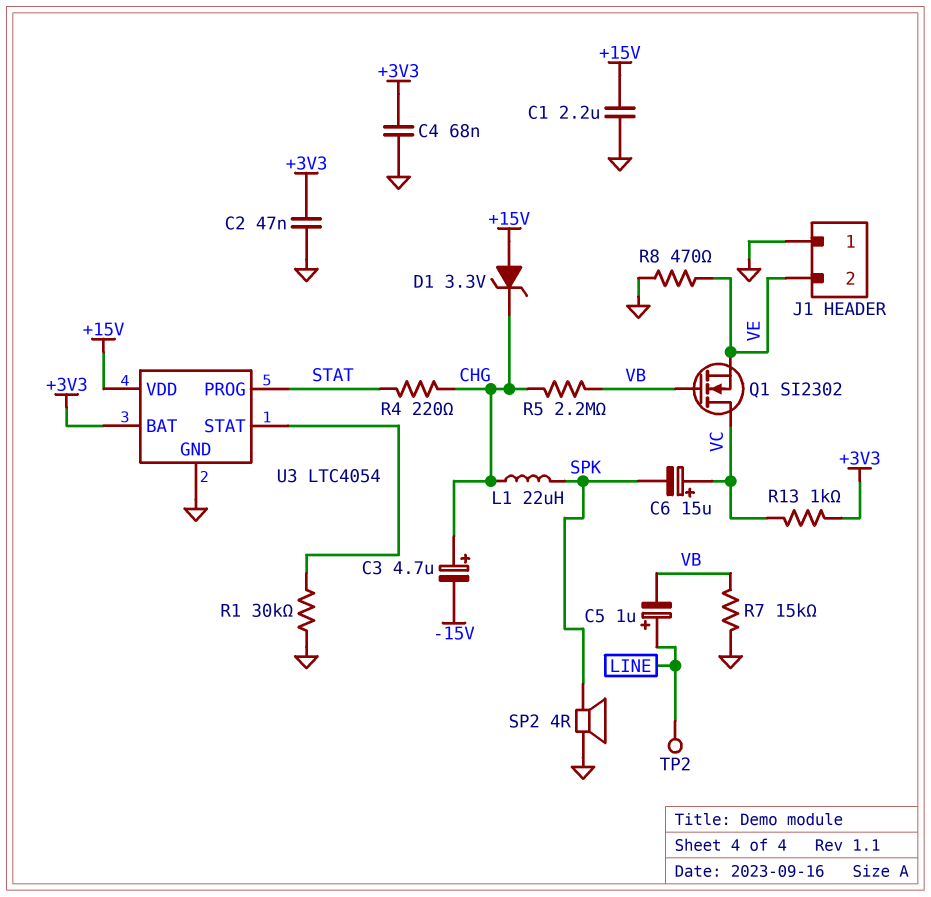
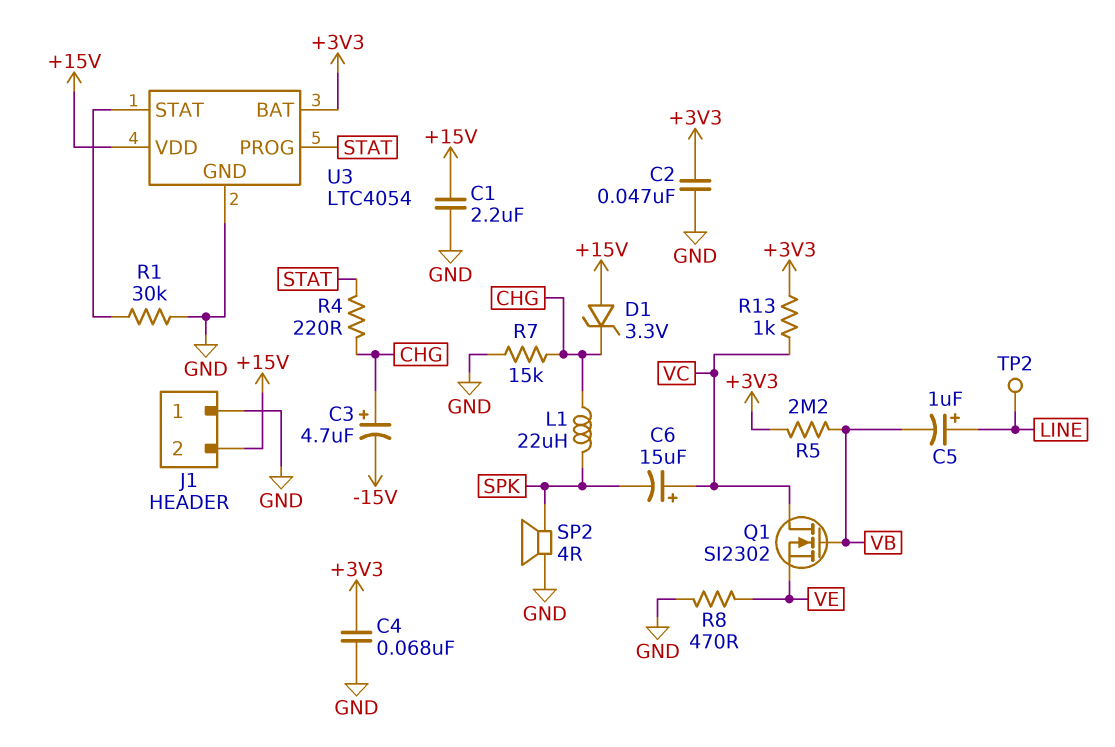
J1 pin 2: VE -> +15V
R5: 2.2M (CHG, VB) -> 2.2M (+3V3, VB)
R7: 15k (GND, VB) -> 15k (CHG, GND)

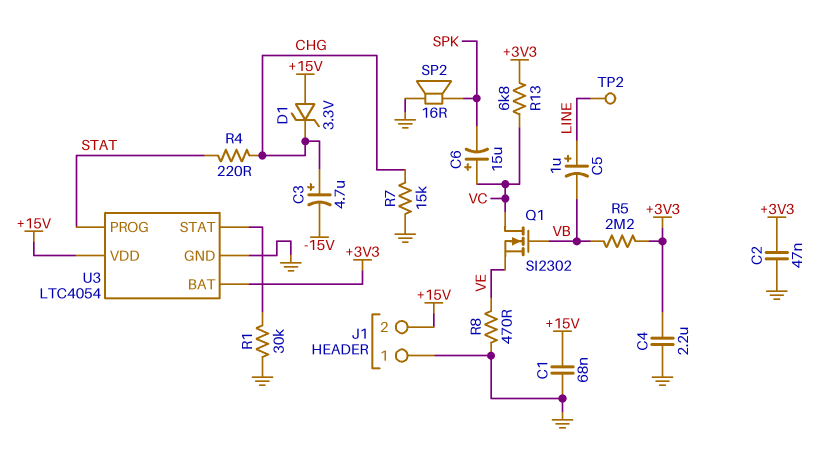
C1: 2.2uF (+15V, GND) -> 68nF (+15V, GND)
C4: 68nF (+3V3, GND) -> 2.2uF (+3V3, GND)
L1: 22uH (CHG, SPK) -> none
R13: 1k (+3V3, VC) -> 6.8k (+3V3, VC)
SP2: speaker 4R (GND, SPK) -> speaker 16R (GND, SPK)

